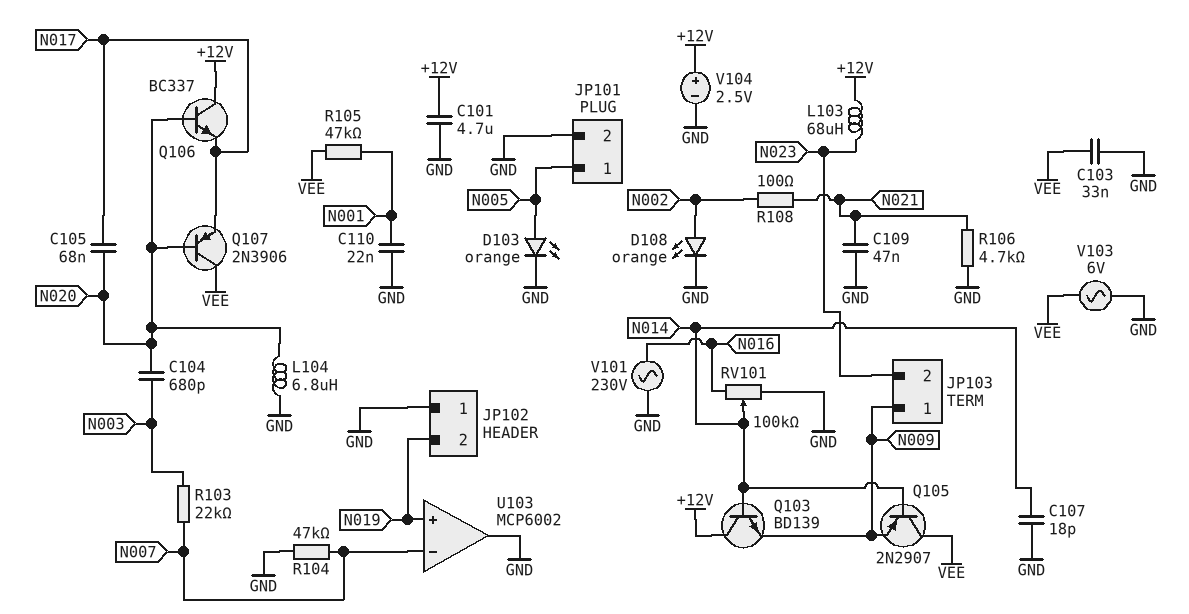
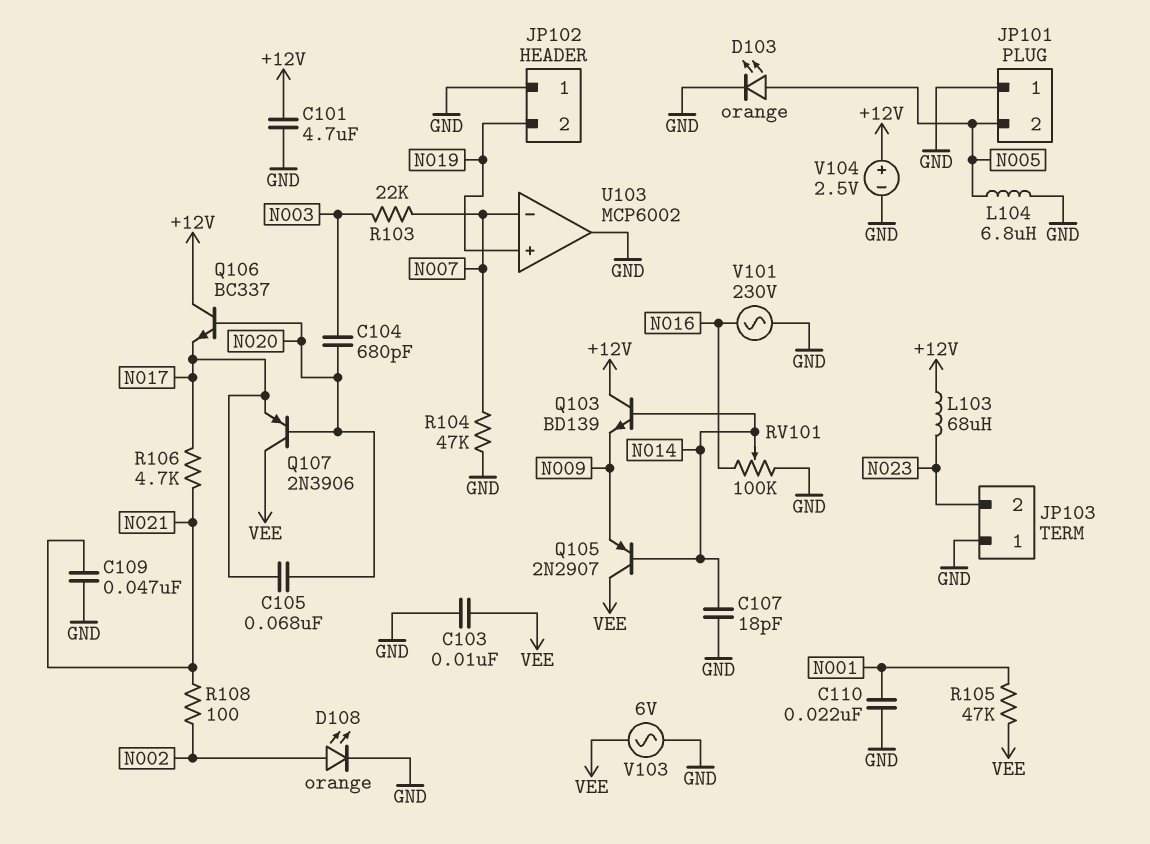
C103: 33nF (GND, VEE) -> 10nF (GND, VEE)
JP101 pin 1: N005 -> GND
JP101 pin 2: GND -> N005
JP103 pin 1: N009 -> GND
L104: 6.8uH (GND, N020) -> 6.8uH (GND, N005)
R106: 4.7k (GND, N021) -> 4.7k (N017, N021)

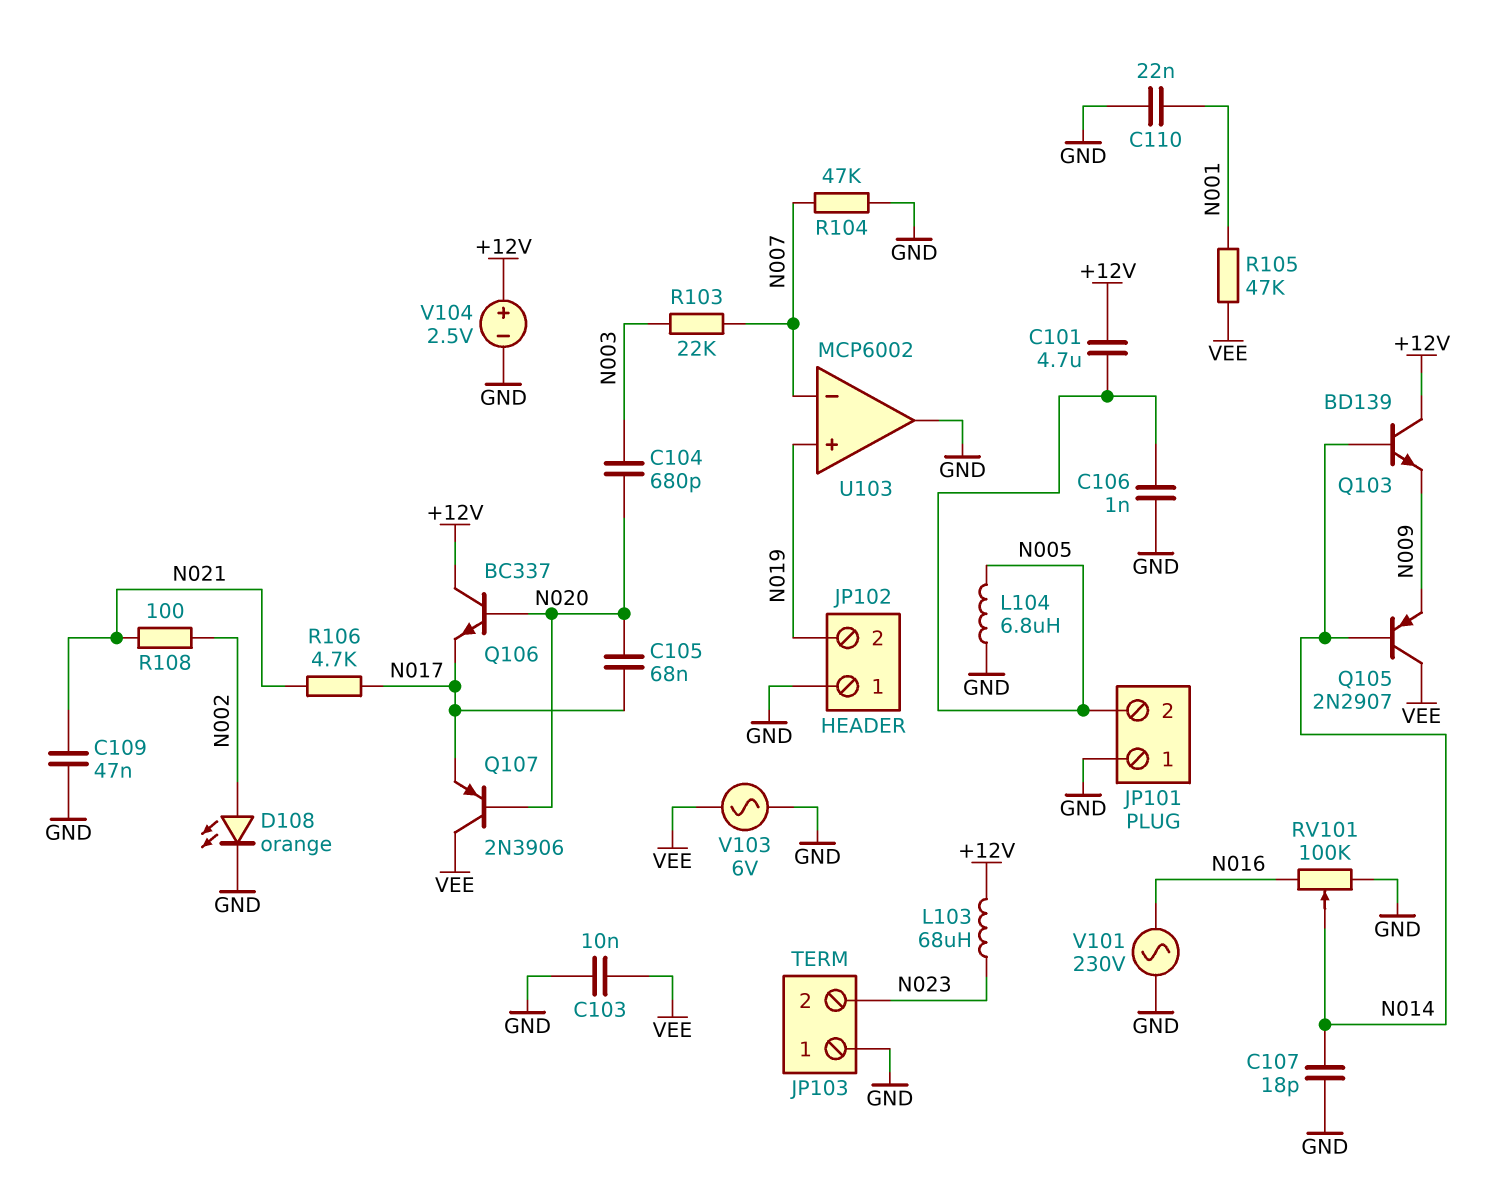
C101: 4.7uF (+12V, GND) -> 4.7uF (+12V, N005)
C106: none -> 1nF (GND, N005)
D103: LED orange (A N005, K GND) -> none

